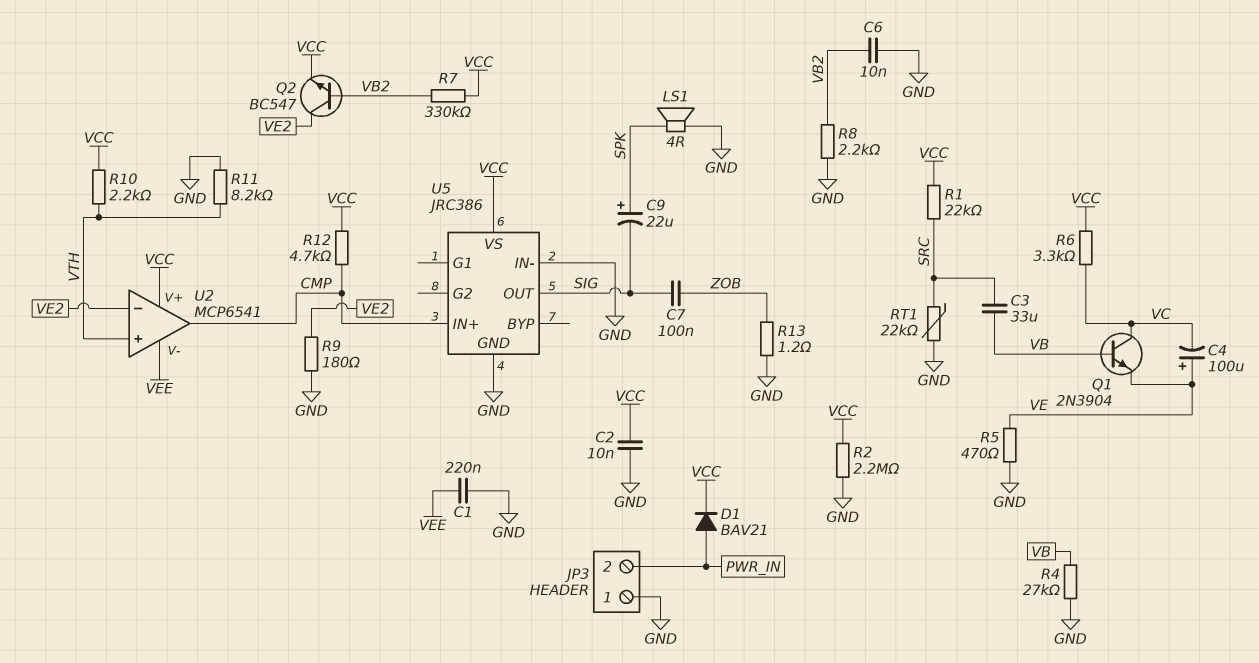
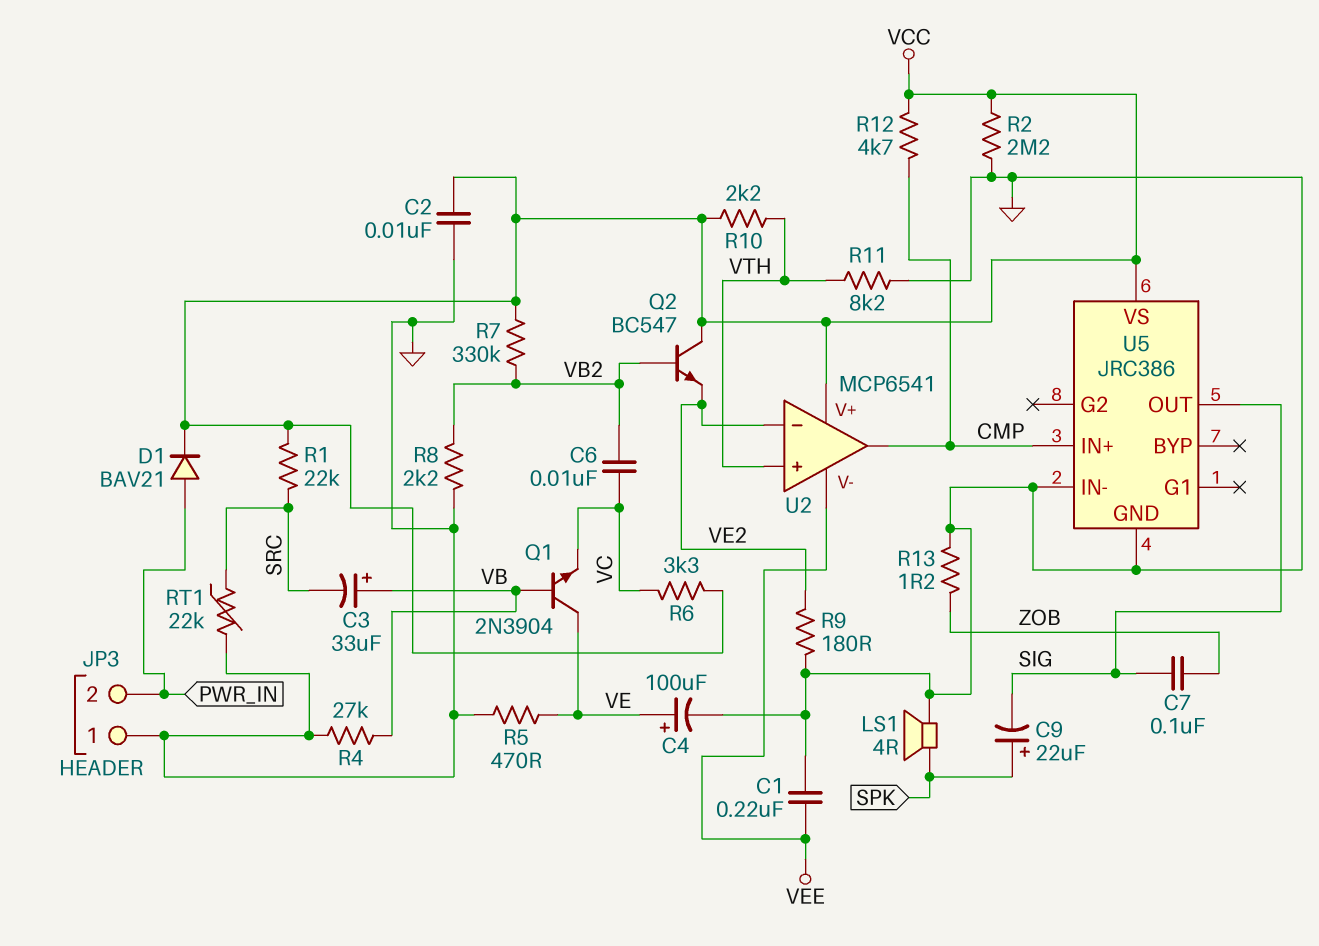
C3: 33uF (SRC, VB) -> 33uF (plus VB, minus SRC)
C4: 100uF (plus VE, minus VC) -> 100uF (plus VE, minus GND)
C6: 10nF (GND, VB2) -> 10nF (VB2, VC)
Q1: NPN 2N3904 (B VB, C VC, E VE) -> NPN 2N3904 (B VB, C VE, E VC)
Q2: NPN BC547 (B VB2, C VE2, E VCC) -> NPN BC547 (B VB2, C VCC, E VE2)

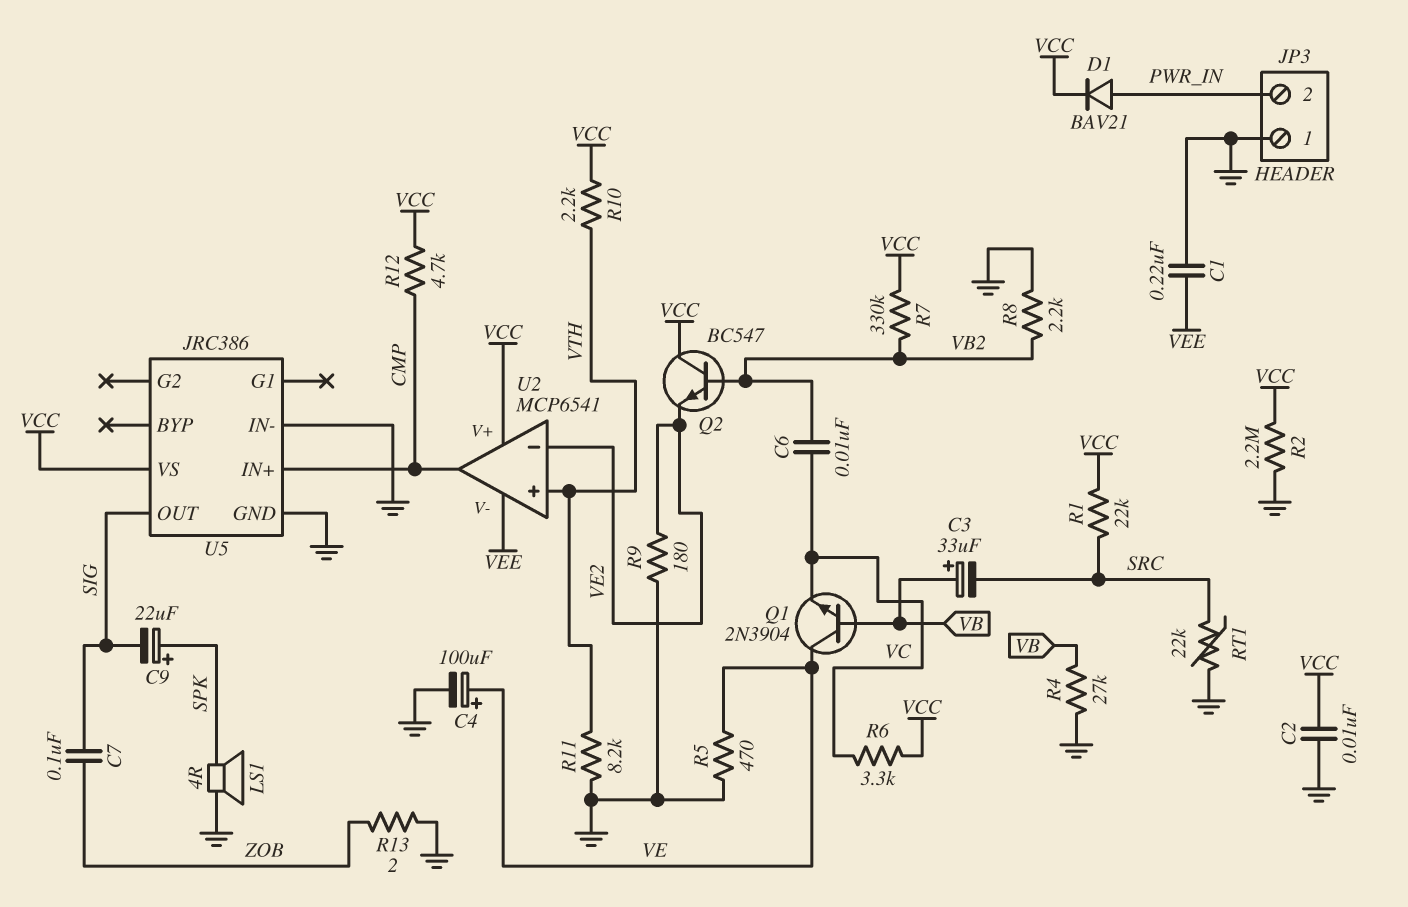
R13: 1.2 (GND, ZOB) -> 2 (GND, ZOB)

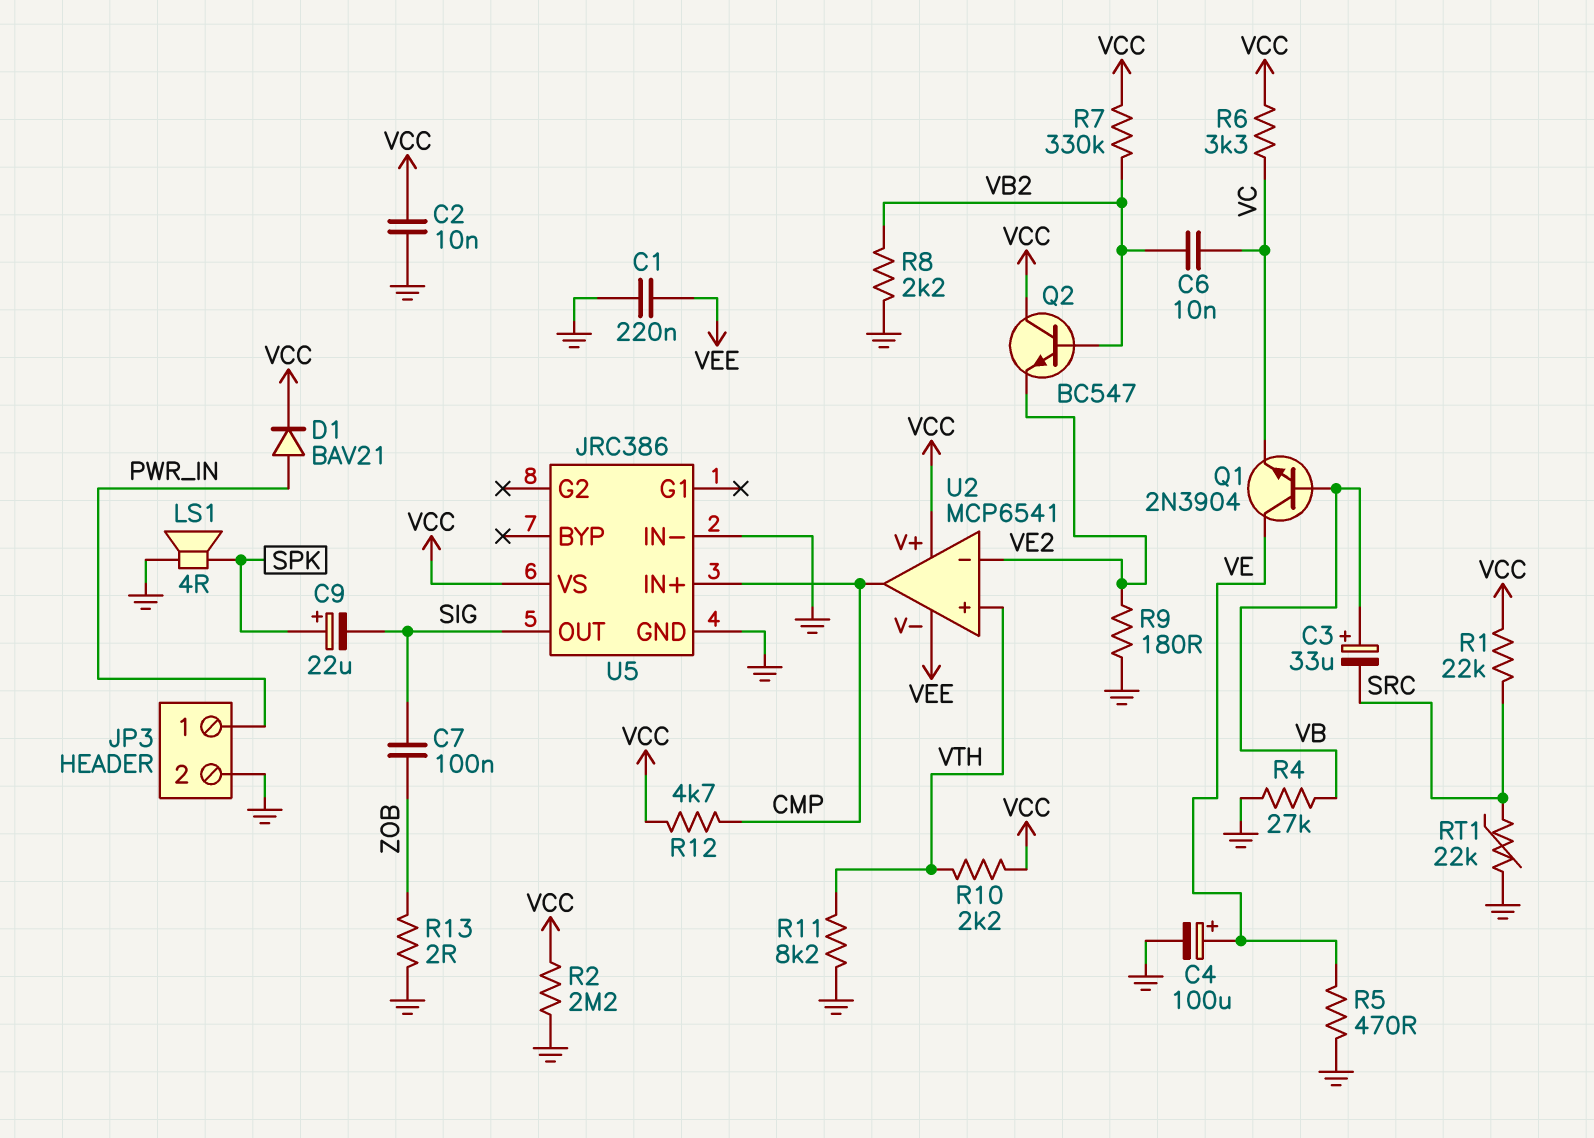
JP3 pin 1: GND -> PWR_IN
JP3 pin 2: PWR_IN -> GND

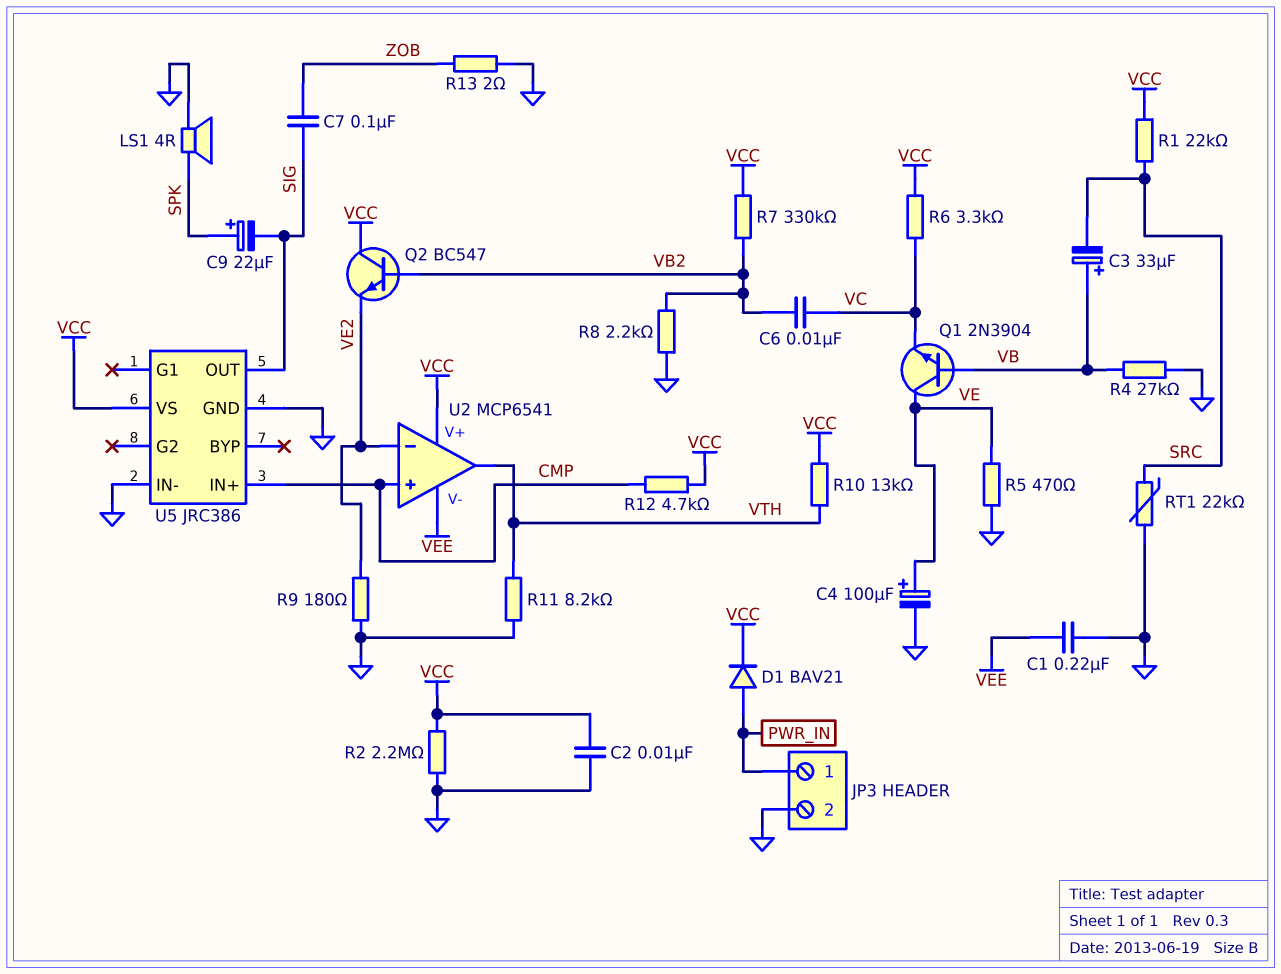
R10: 2.2k (VCC, VTH) -> 13k (VCC, VTH)
U2 pin in+: VTH -> CMP
U2 pin out: CMP -> VTH

